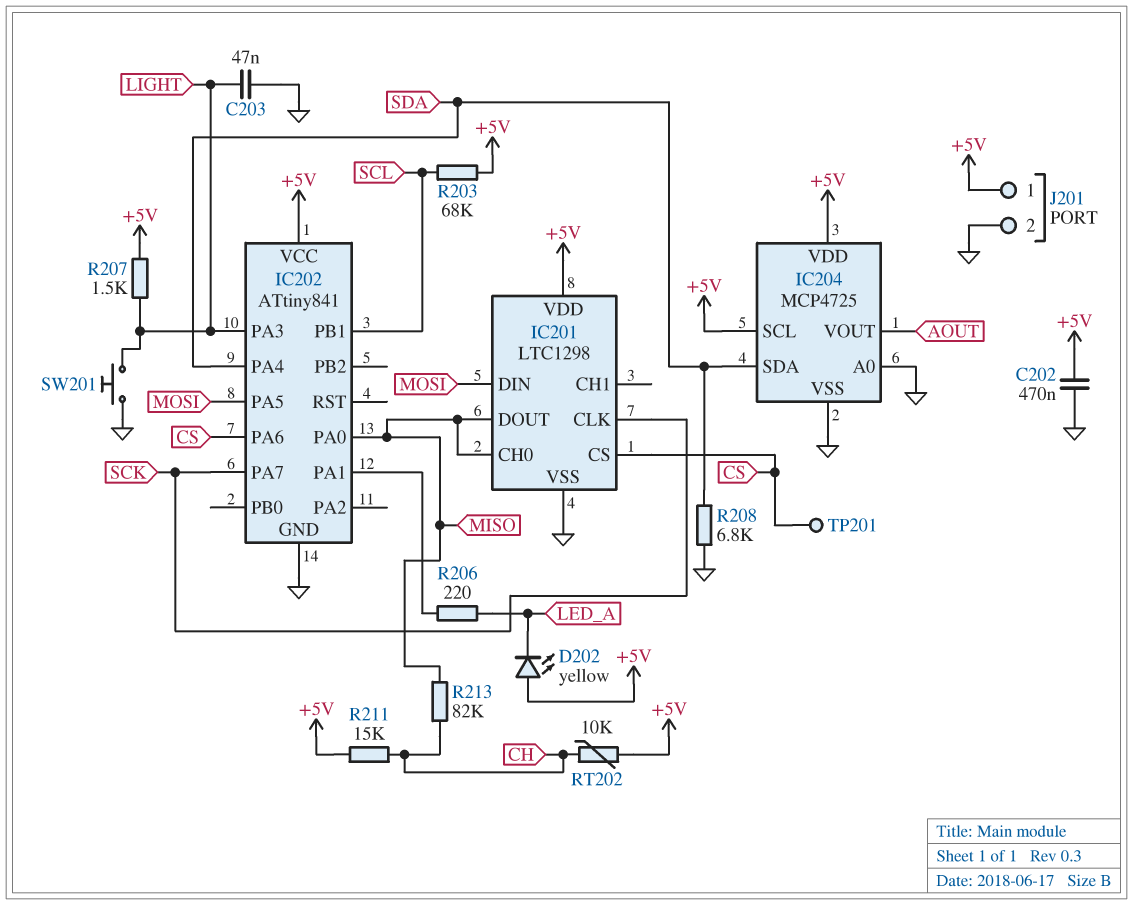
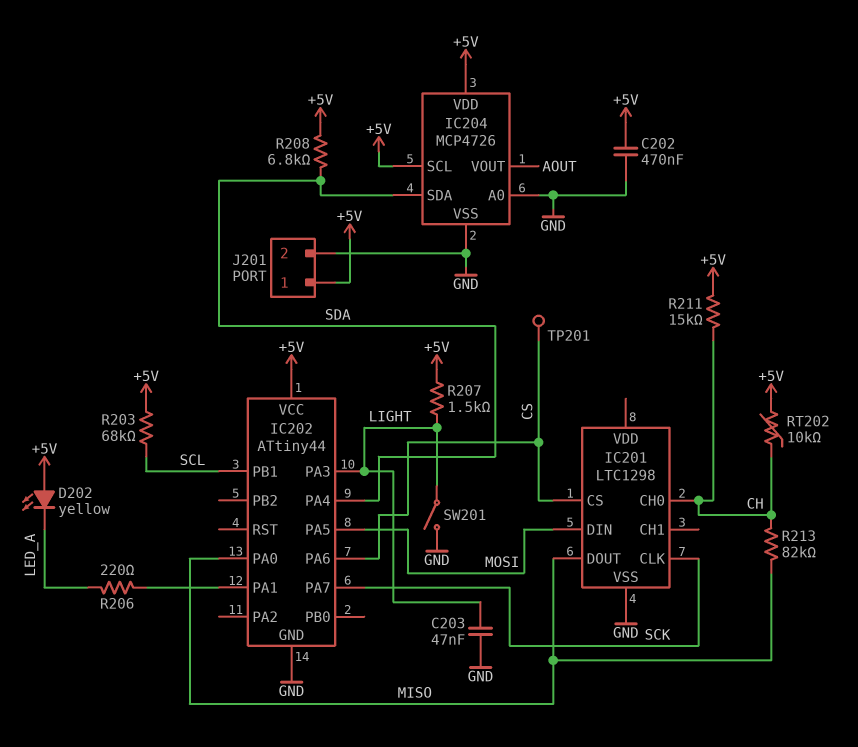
IC201 pin CH0: MISO -> CH
IC201 pin VDD: +5V -> none
IC202: ATtiny841 -> ATtiny44
IC204: MCP4725 -> MCP4726
R208: 6.8k (GND, SDA) -> 6.8k (+5V, SDA)
SW201: button (GND, LIGHT) -> switch (GND, LIGHT)

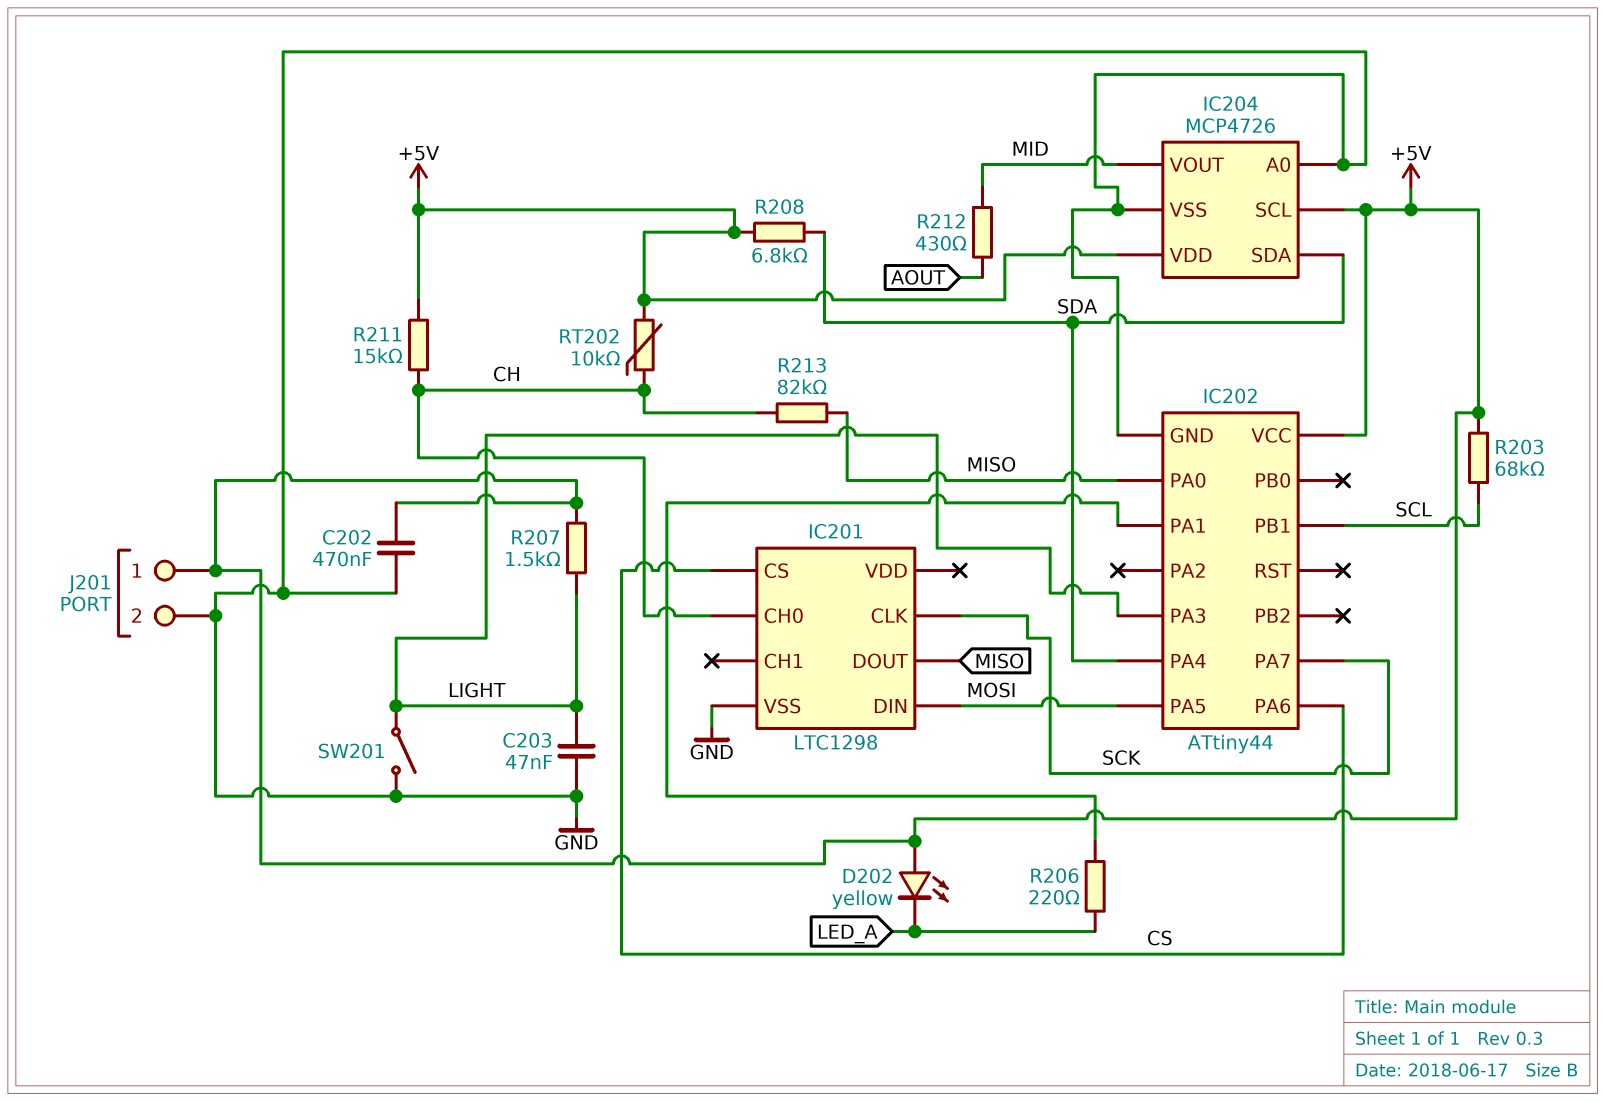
IC204 pin VOUT: AOUT -> MID
R212: none -> 430 (AOUT, MID)
TP201: test point (CS) -> none

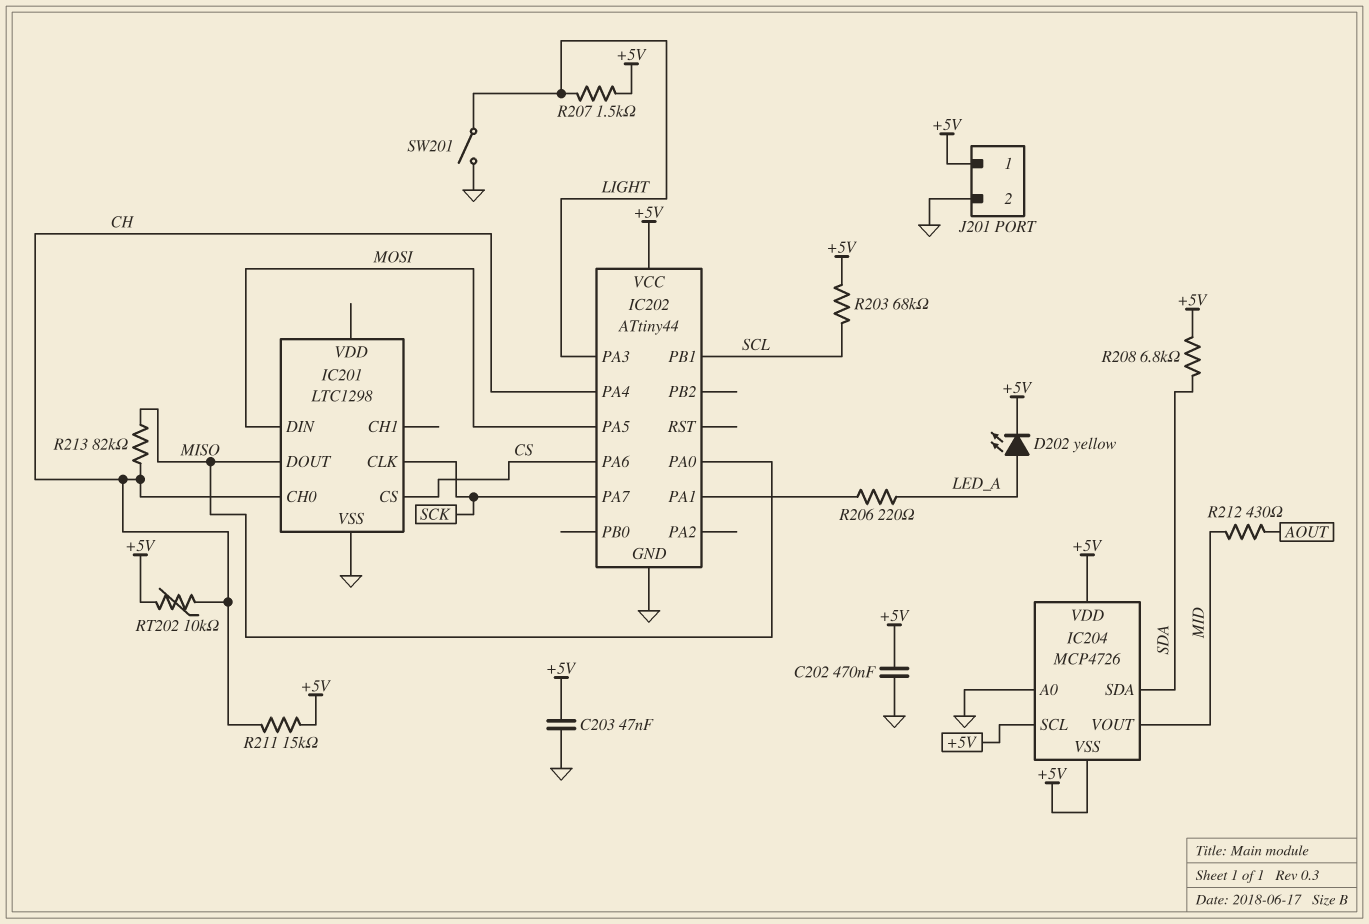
C203: 47nF (GND, LIGHT) -> 47nF (+5V, GND)
D202: LED yellow (A +5V, K LED_A) -> LED yellow (A LED_A, K +5V)
IC202 pin PA4: SDA -> CH
IC204 pin VSS: GND -> +5V

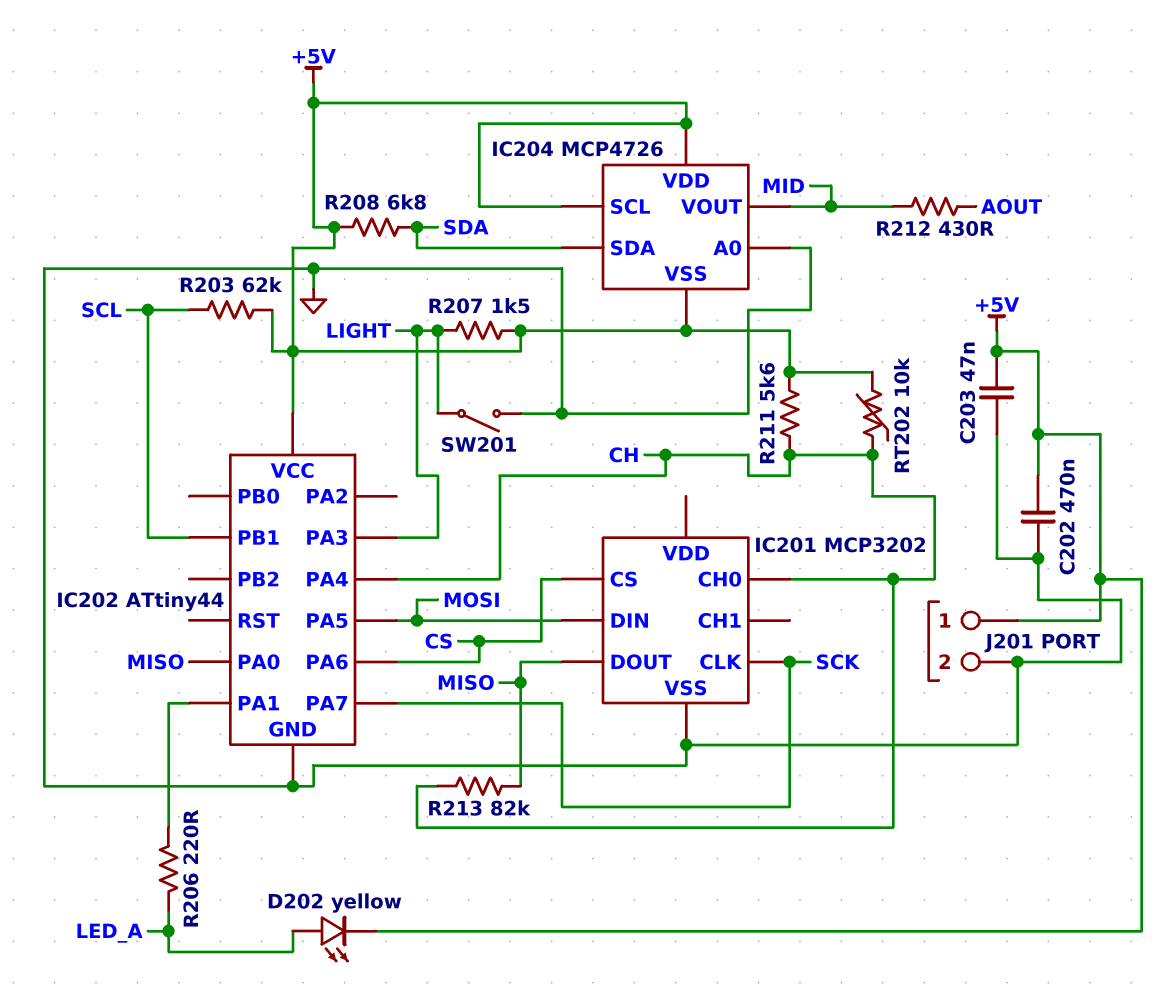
IC201: LTC1298 -> MCP3202
R203: 68k (+5V, SCL) -> 62k (+5V, SCL)
R211: 15k (+5V, CH) -> 5.6k (+5V, CH)

